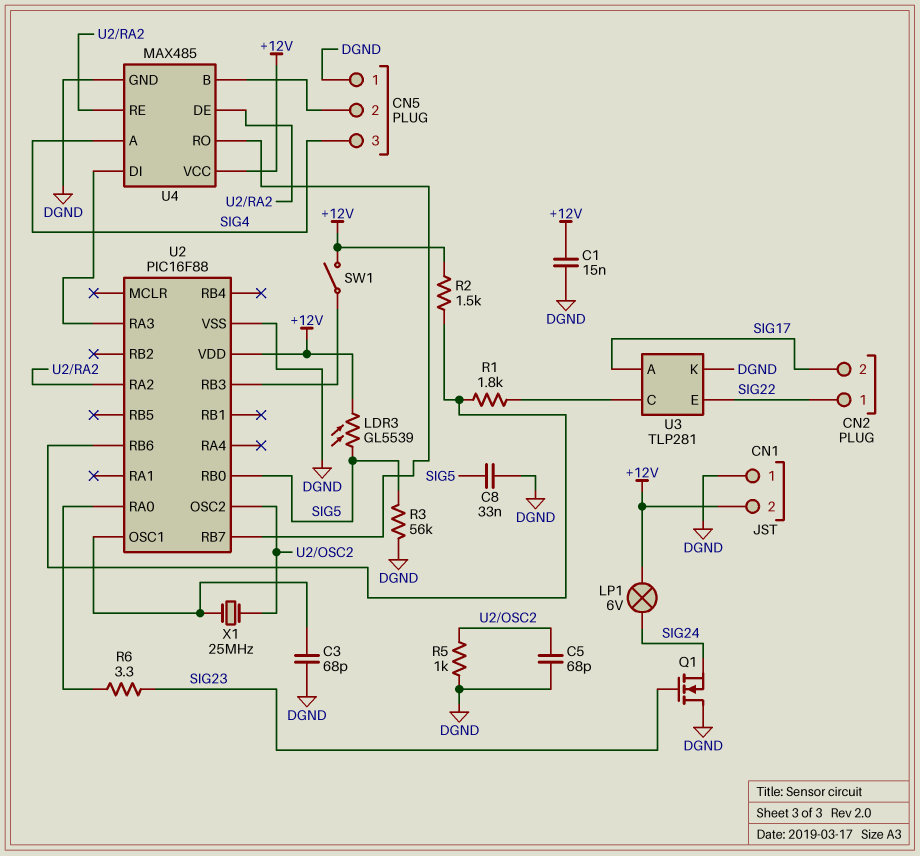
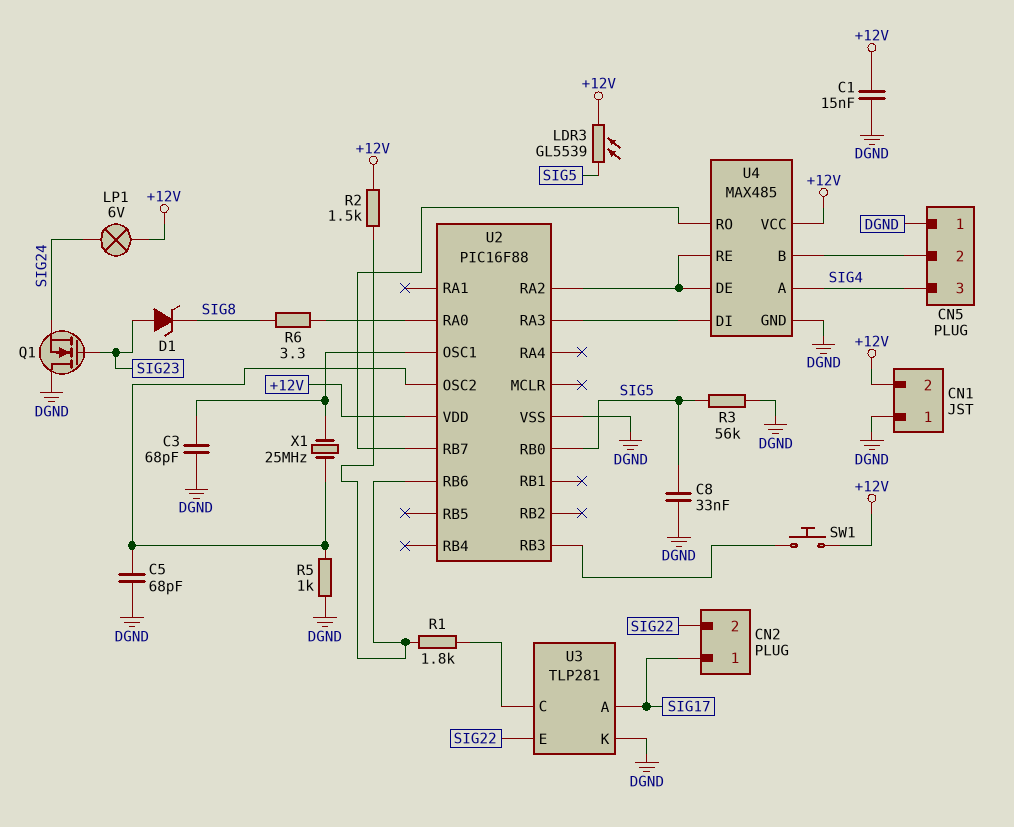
CN2 pin 1: SIG22 -> SIG17
CN2 pin 2: SIG17 -> SIG22
D1: none -> zener (A SIG23, K SIG8)
R6: 3.3 (SIG23, U2/RA0) -> 3.3 (SIG8, U2/RA0)
SW1: switch (+12V, U2/RB3) -> button (+12V, U2/RB3)

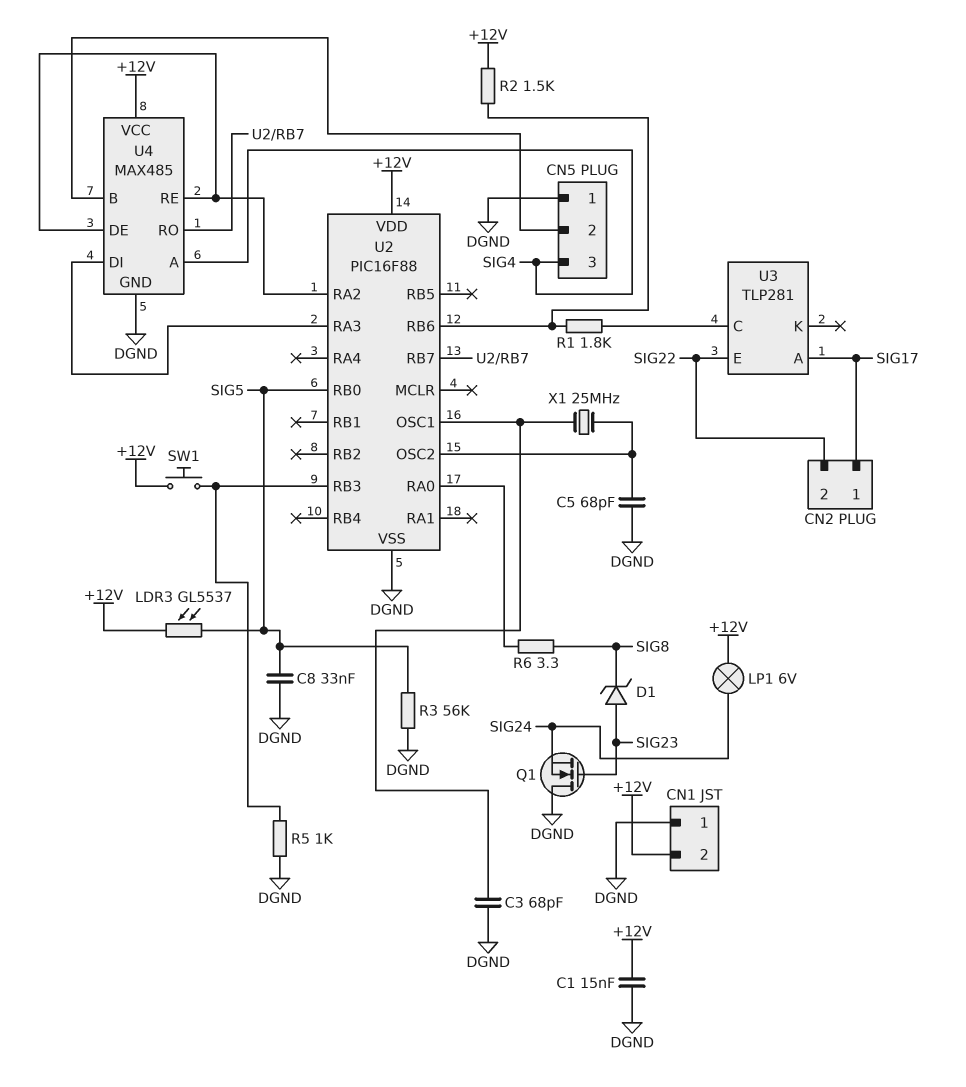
LDR3: GL5539 (+12V, SIG5) -> GL5537 (+12V, SIG5)
R5: 1k (DGND, U2/OSC2) -> 1k (DGND, U2/RB3)
U3 pin K: DGND -> none

